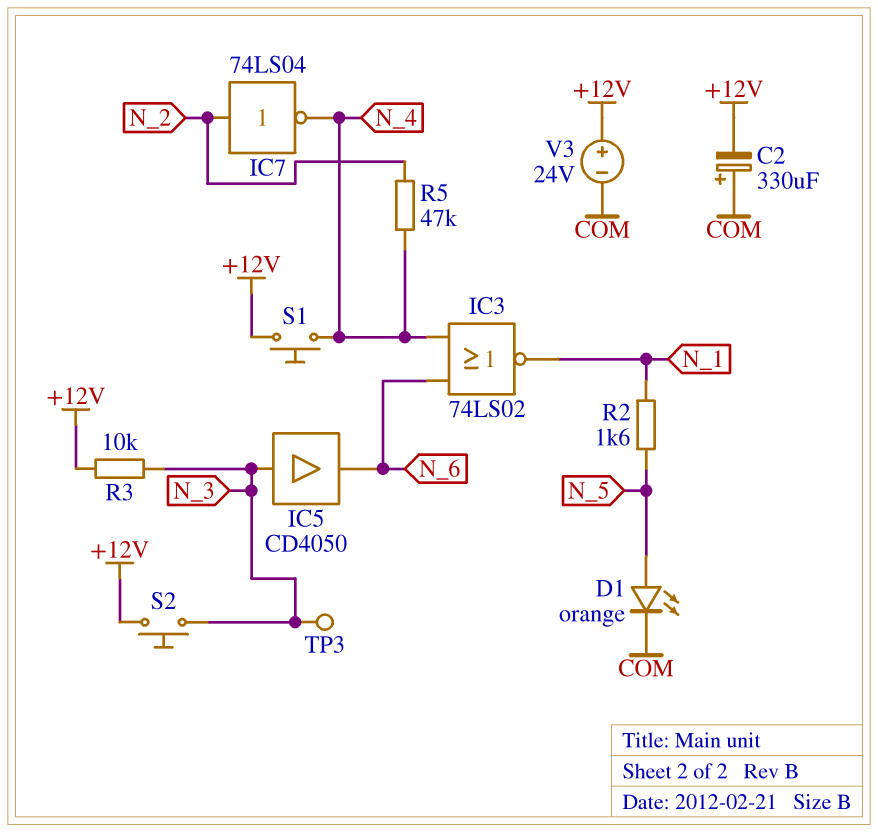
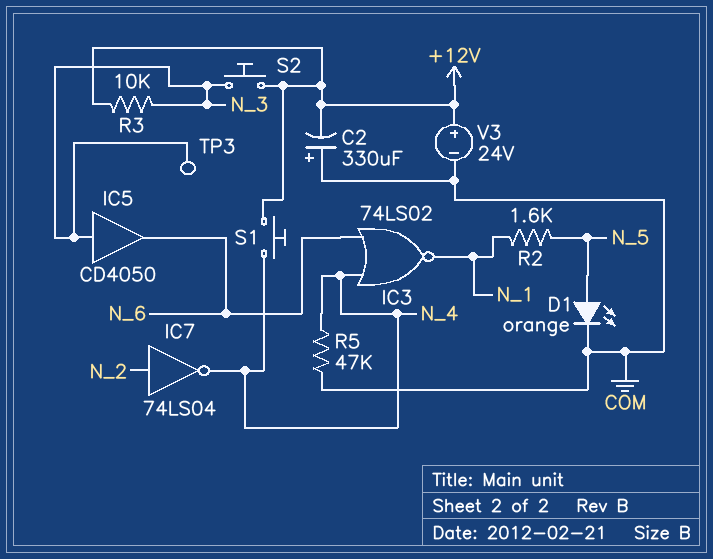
R5: 47k (N_2, N_4) -> 47k (COM, N_4)

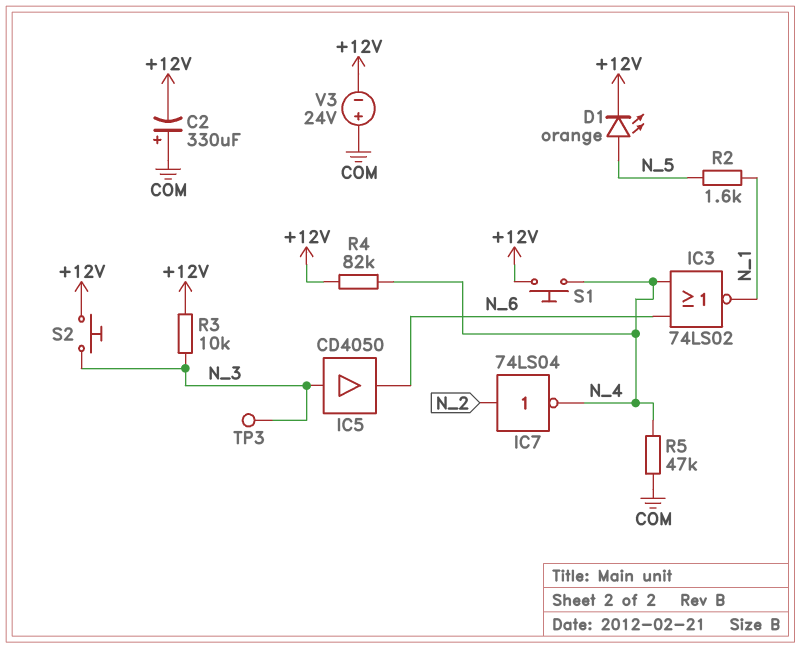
D1: LED orange (A N_5, K COM) -> LED orange (A N_5, K +12V)
R4: none -> 82k (+12V, N_4)
V3: 24V (plus +12V, minus COM) -> 24V (plus COM, minus +12V)

